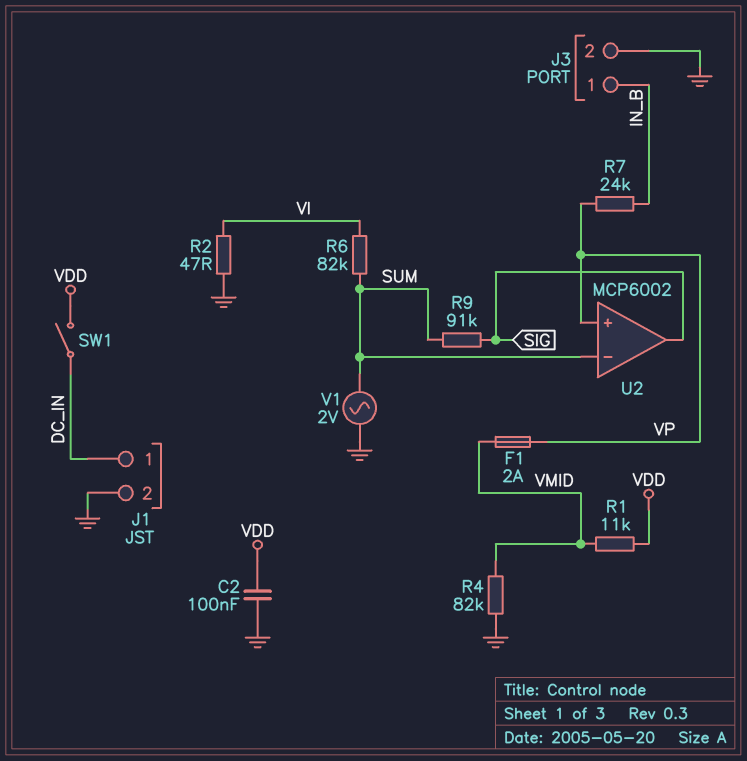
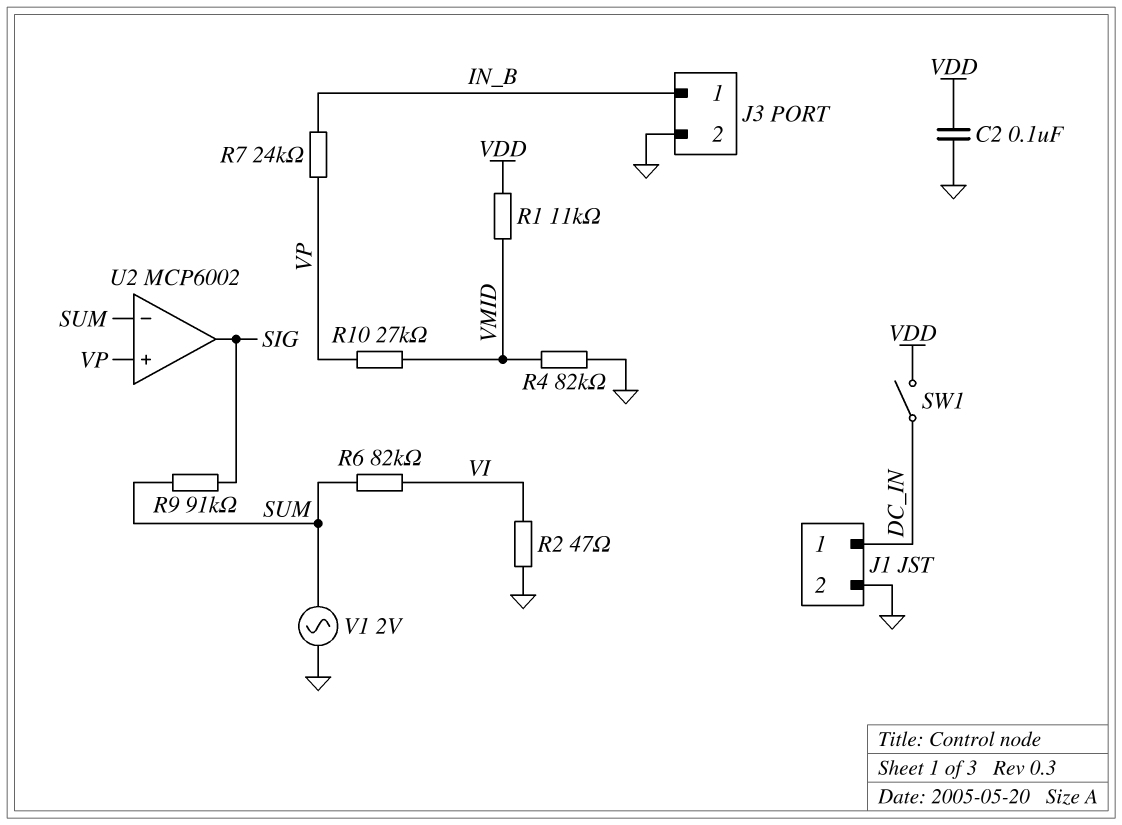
F1: 2A (VMID, VP) -> none
R10: none -> 27k (VMID, VP)

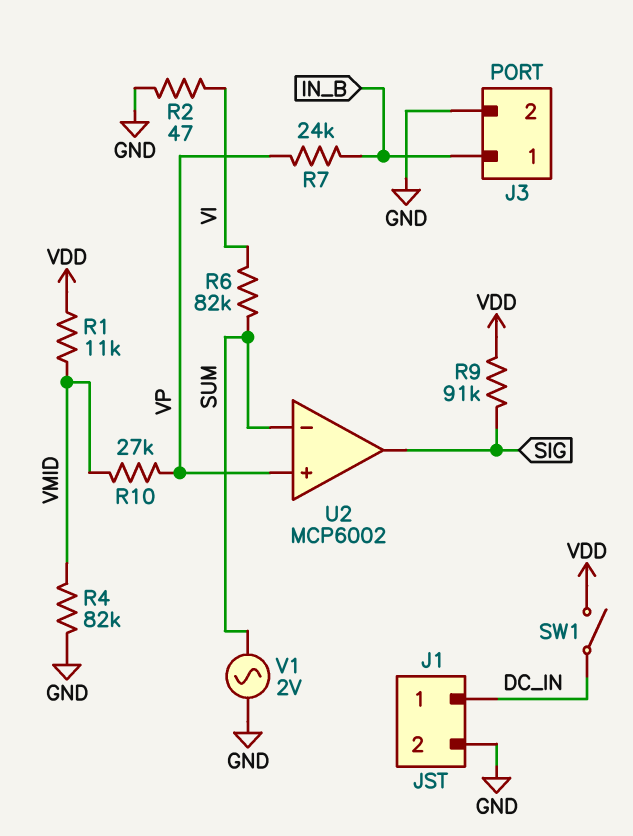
C2: 100nF (GND, VDD) -> none
R9: 91k (SIG, SUM) -> 91k (SIG, VDD)

